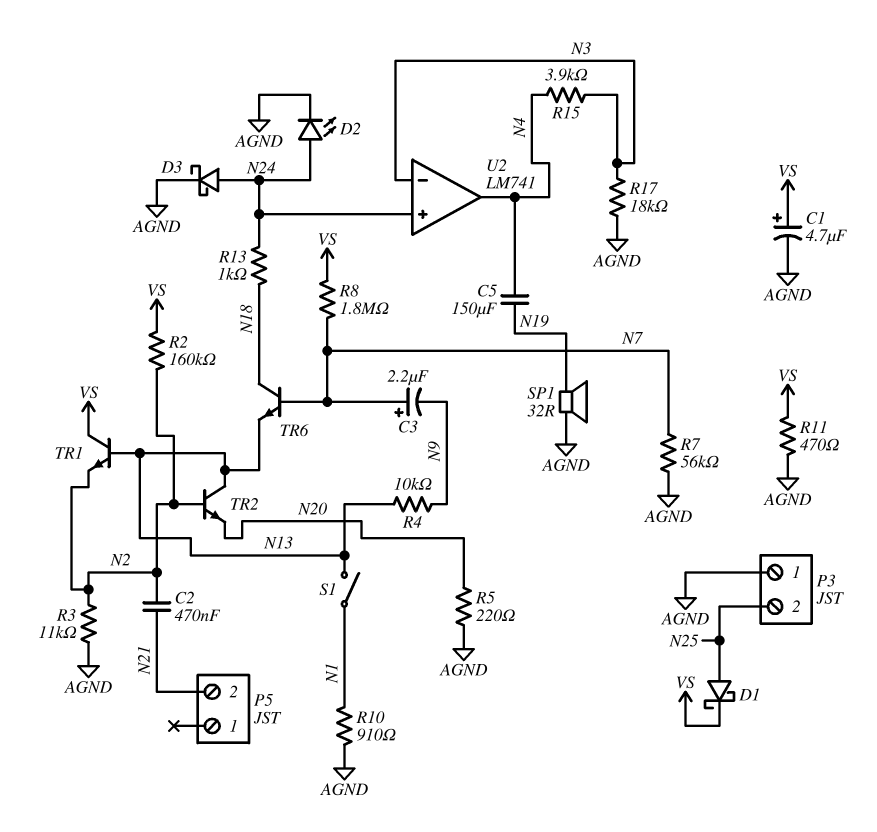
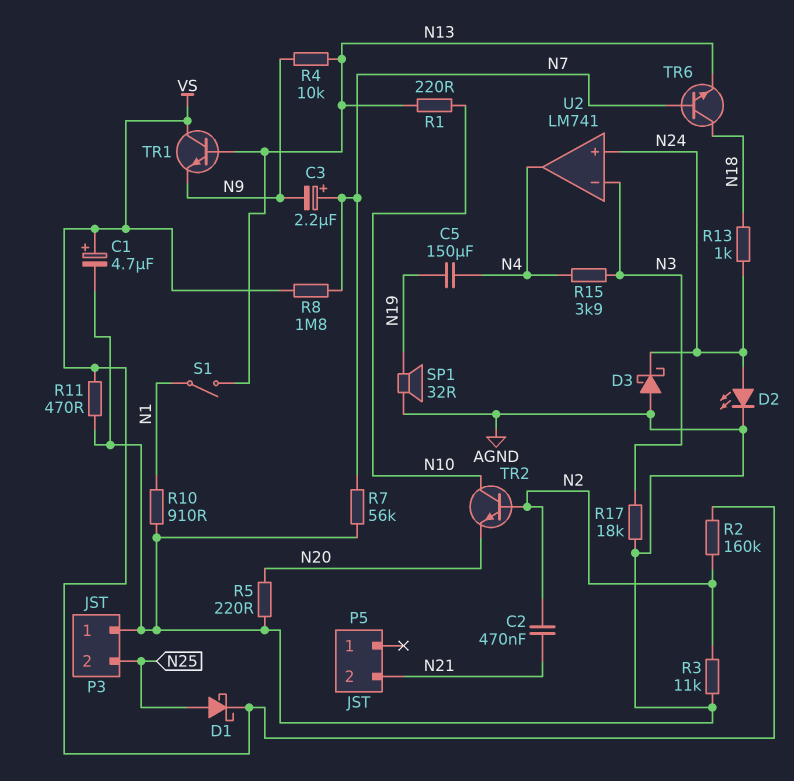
D3: schottky (A N24, K AGND) -> schottky (A AGND, K N24)
R1: none -> 220 (N10, N13)
TR1: NPN (B N13, C VS, E N2) -> NPN (B N13, C VS, E N9)
TR2: NPN (B N2, C N13, E N20) -> NPN (B N2, C N10, E N20)

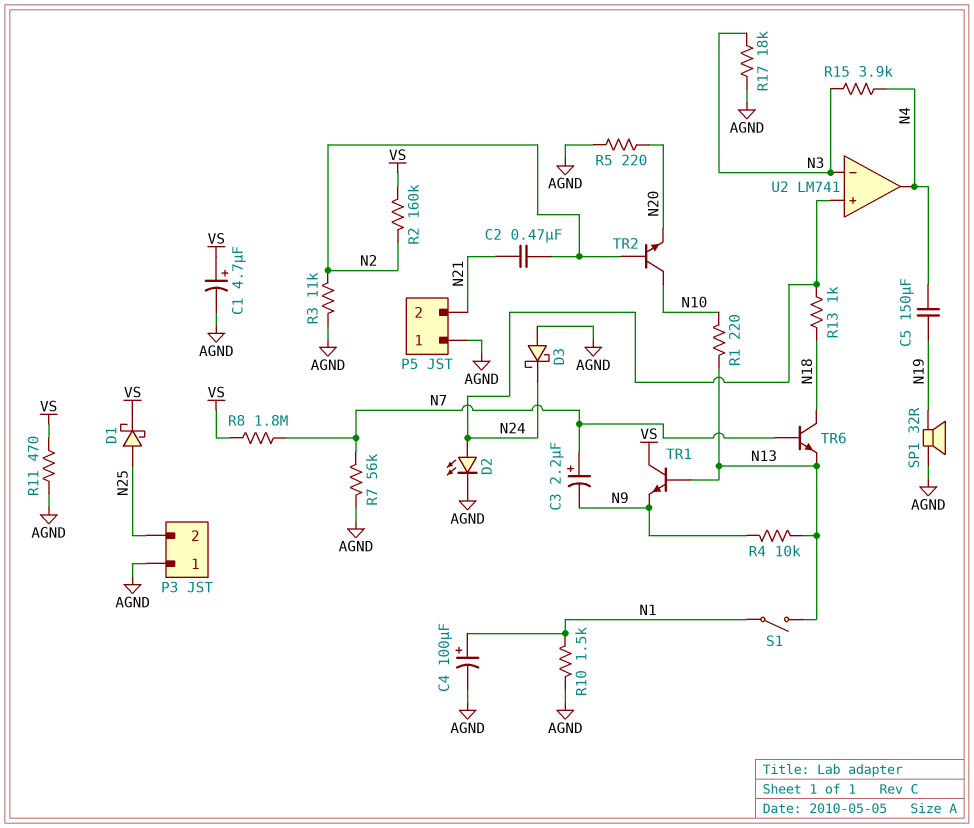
C4: none -> 100uF (plus N1, minus AGND)
P5 pin 1: none -> AGND
R10: 910 (AGND, N1) -> 1.5k (AGND, N1)

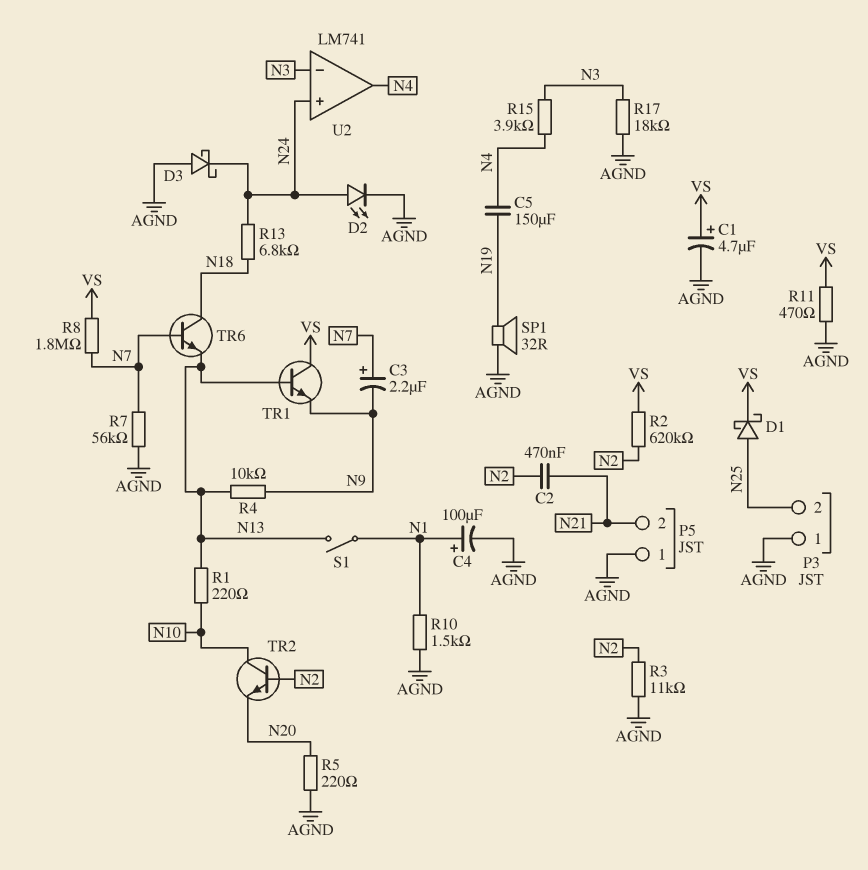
R2: 160k (N2, VS) -> 620k (N2, VS)
R13: 1k (N18, N24) -> 6.8k (N18, N24)

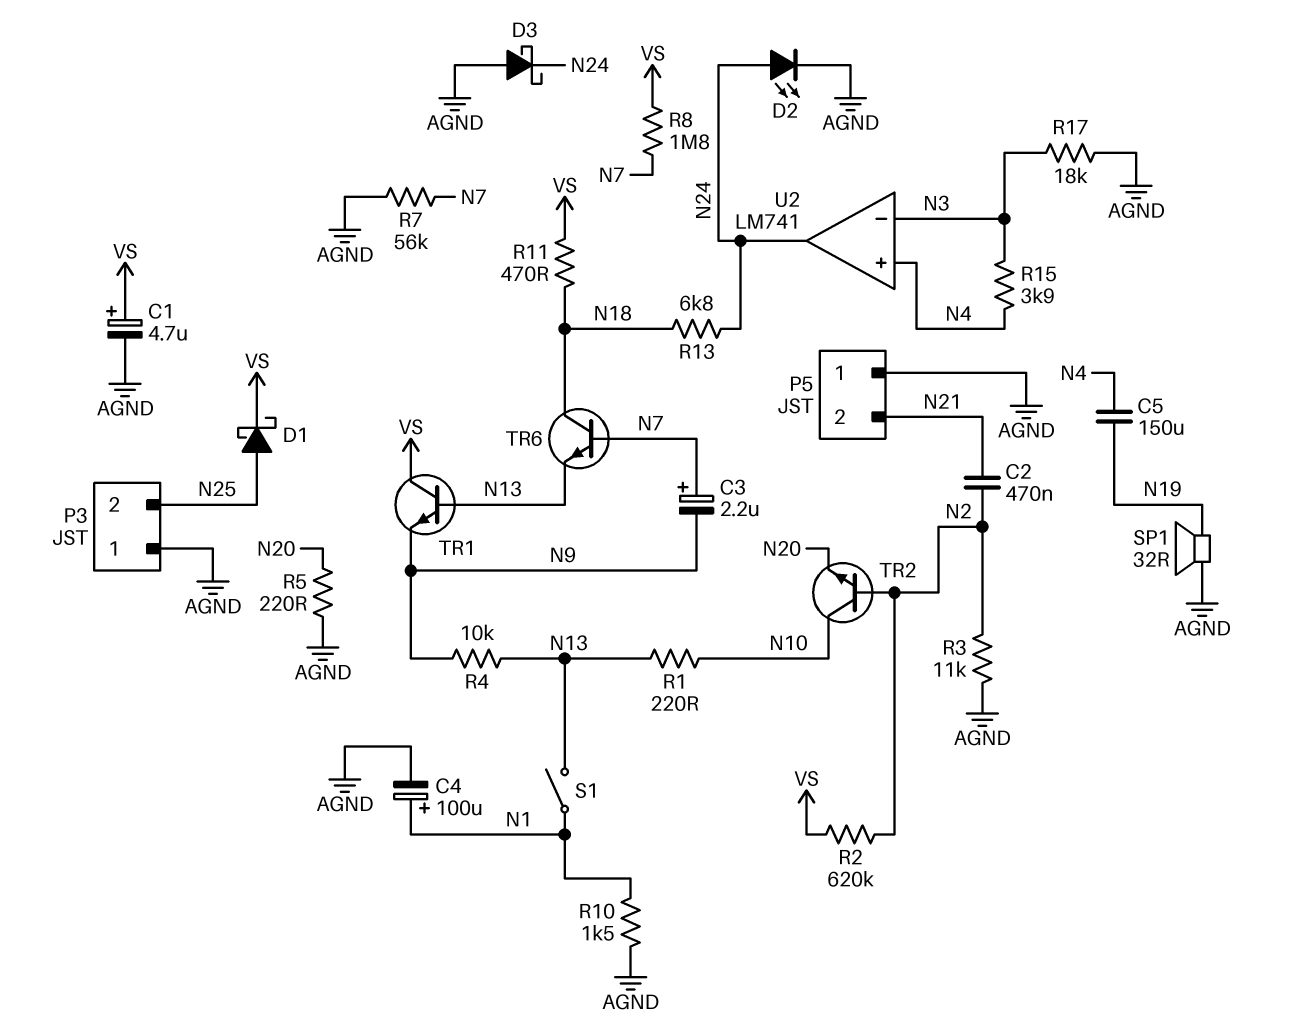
R11: 470 (AGND, VS) -> 470 (N18, VS)
U2 pin in+: N24 -> N4
U2 pin out: N4 -> N24

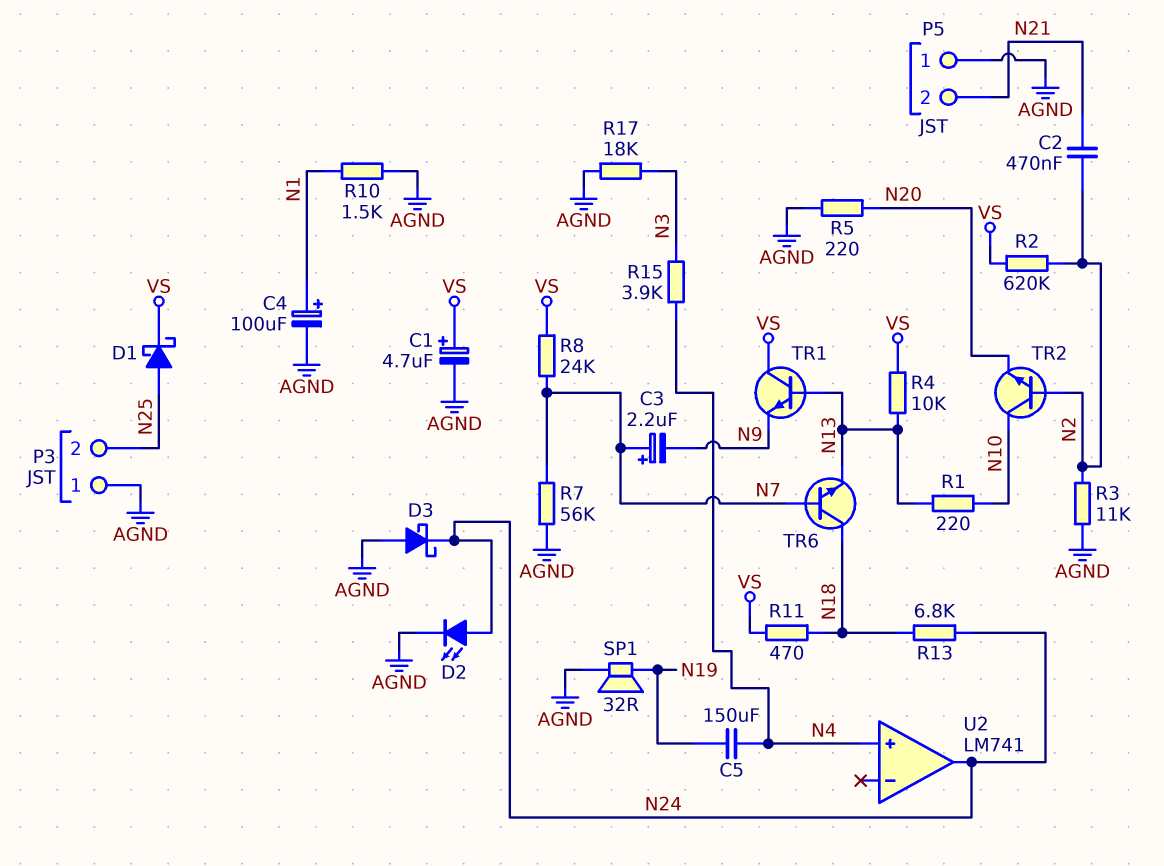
R4: 10k (N9, N13) -> 10k (N13, VS)
R8: 1.8M (N7, VS) -> 24k (N7, VS)
S1: switch (N1, N13) -> none
U2 pin in-: N3 -> none

